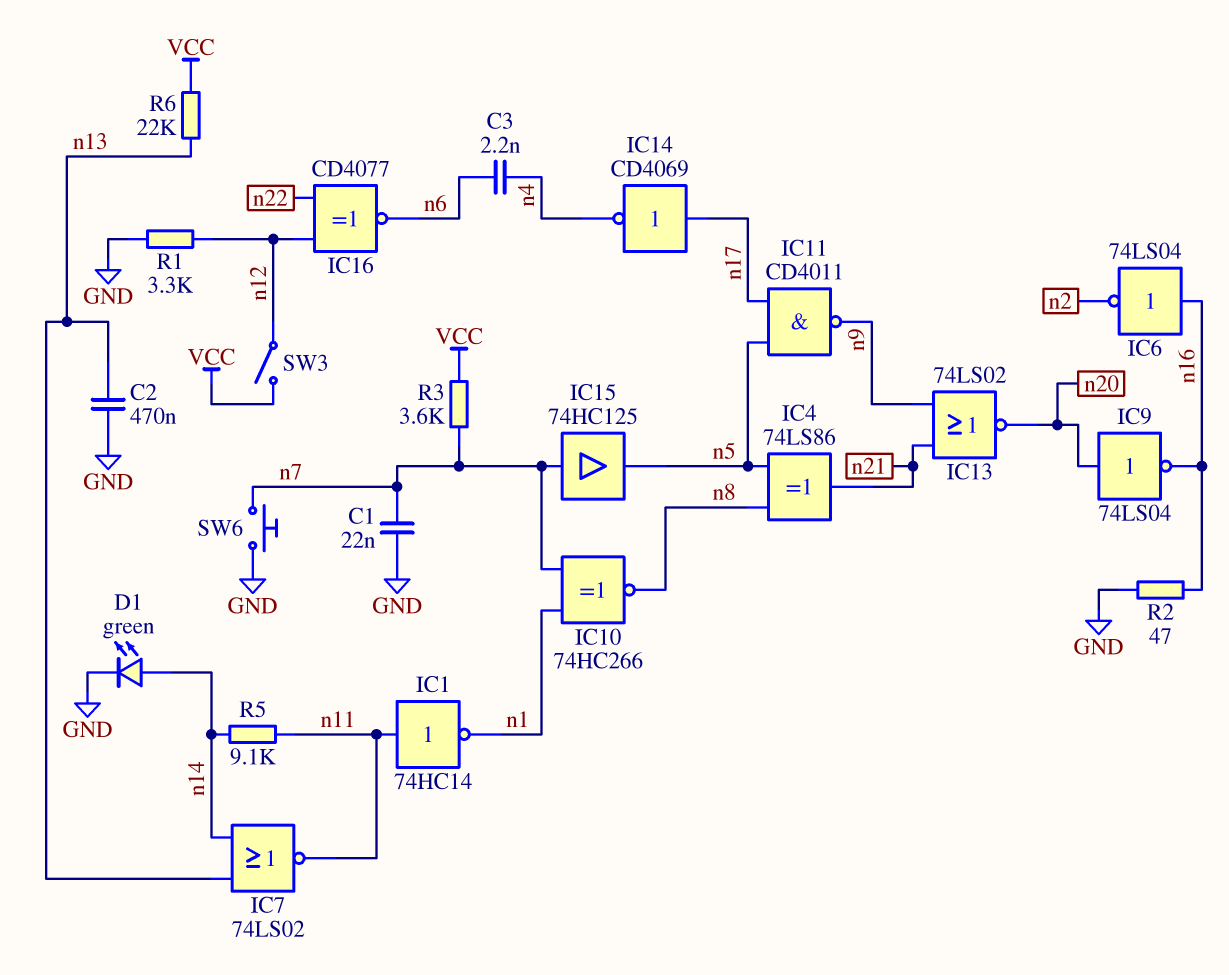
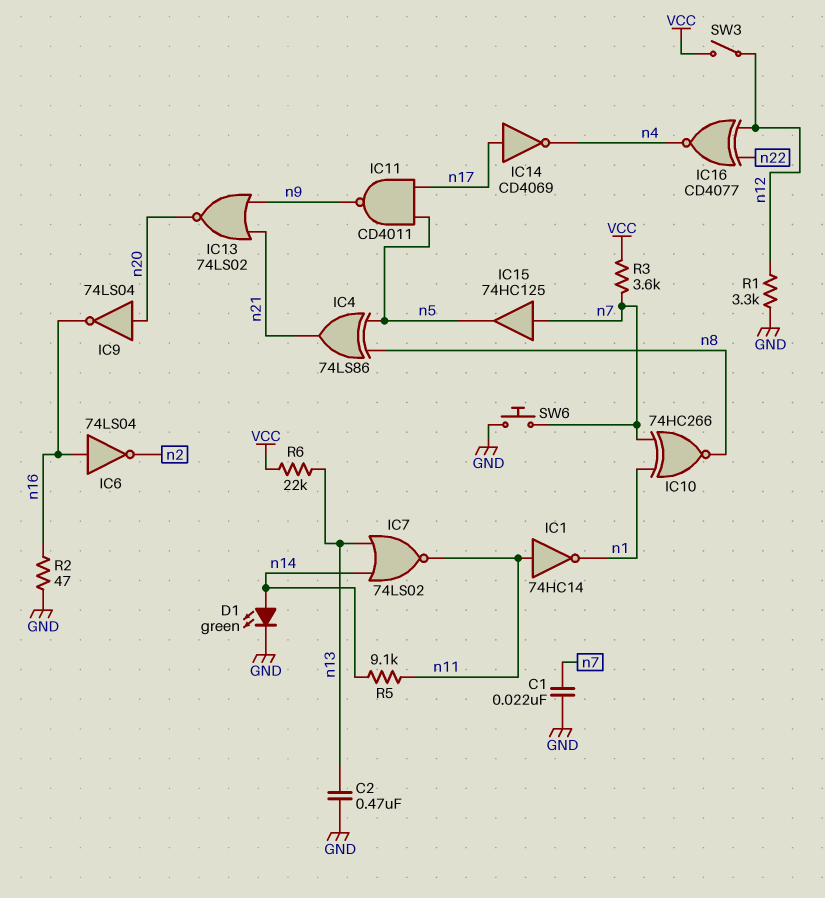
C3: 2.2nF (n4, n6) -> none
IC16: XNOR CD4077 (in n12, in n22, out n6) -> XNOR CD4077 (in n12, in n22, out n4)

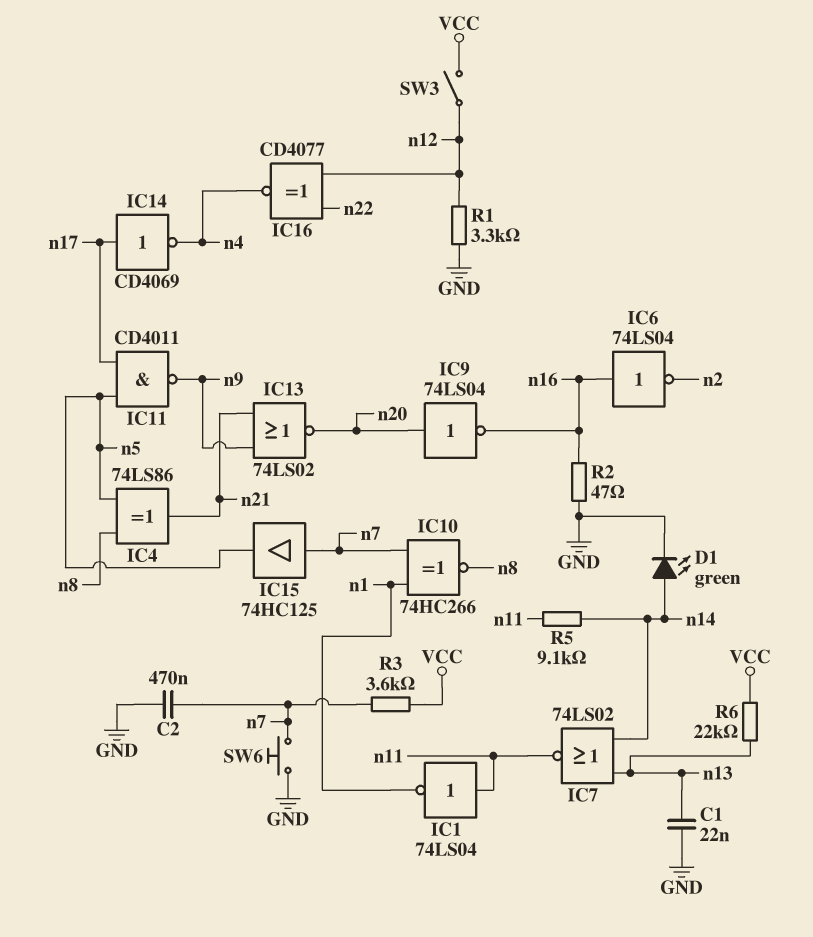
C1: 22nF (GND, n7) -> 22nF (GND, n13)
C2: 470nF (GND, n13) -> 470nF (GND, n7)
IC1: NOT 74HC14 (in n11, out n1) -> NOT 74LS04 (in n11, out n1)

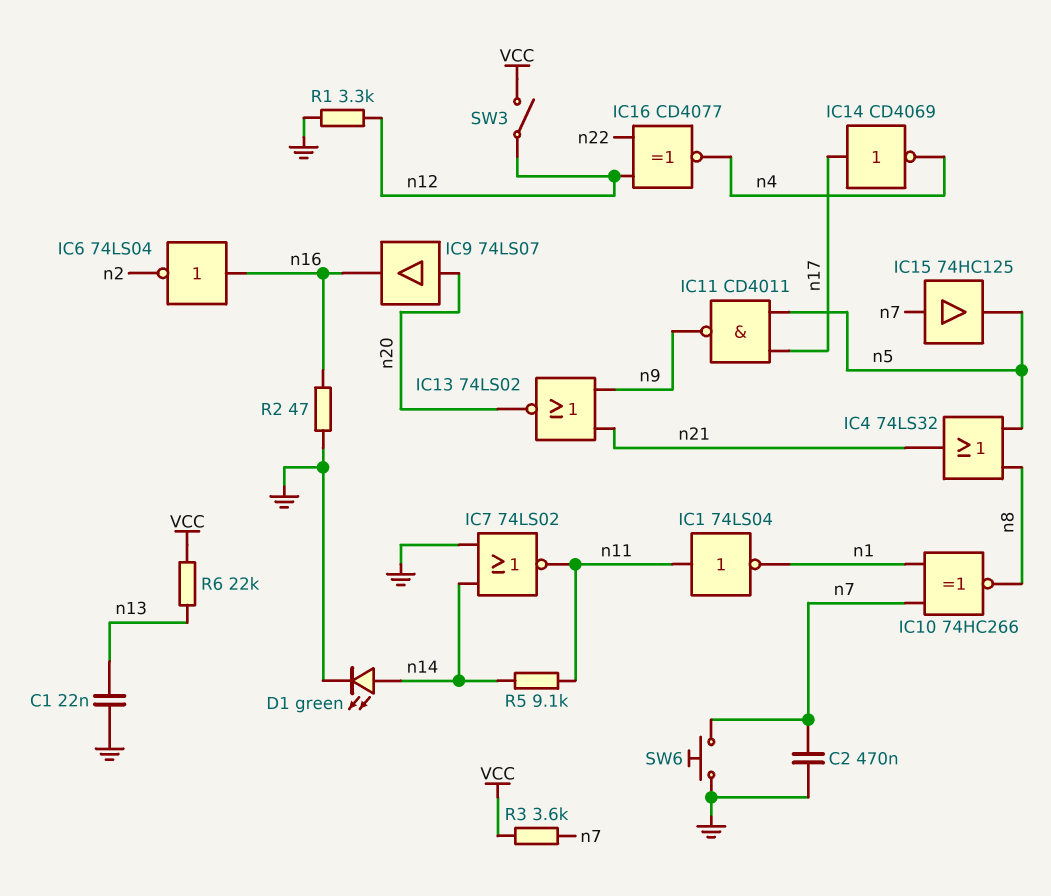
IC4: XOR 74LS86 (in n5, in n8, out n21) -> OR 74LS32 (in n5, in n8, out n21)
IC7: NOR 74LS02 (in n13, in n14, out n11) -> NOR 74LS02 (in GND, in n14, out n11)
IC9: NOT 74LS04 (in n20, out n16) -> buffer 74LS07 (in n20, out n16)

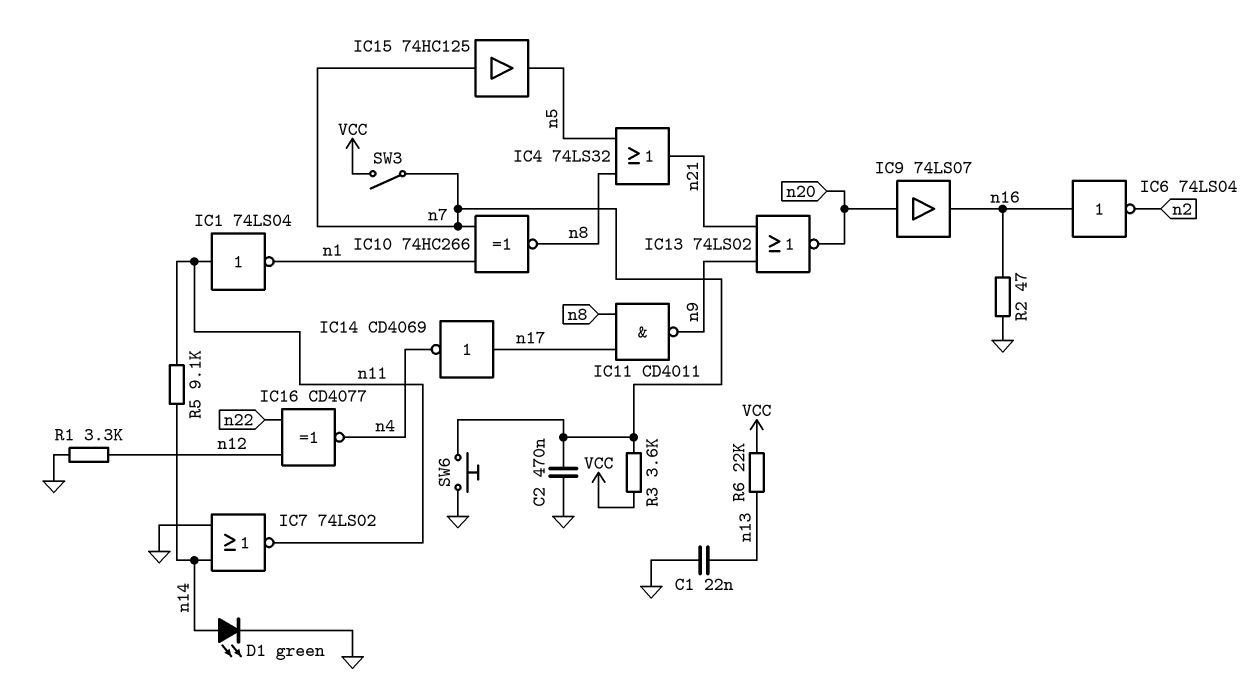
IC11: NAND CD4011 (in n5, in n17, out n9) -> NAND CD4011 (in n8, in n17, out n9)
SW3: switch (VCC, n12) -> switch (VCC, n7)

